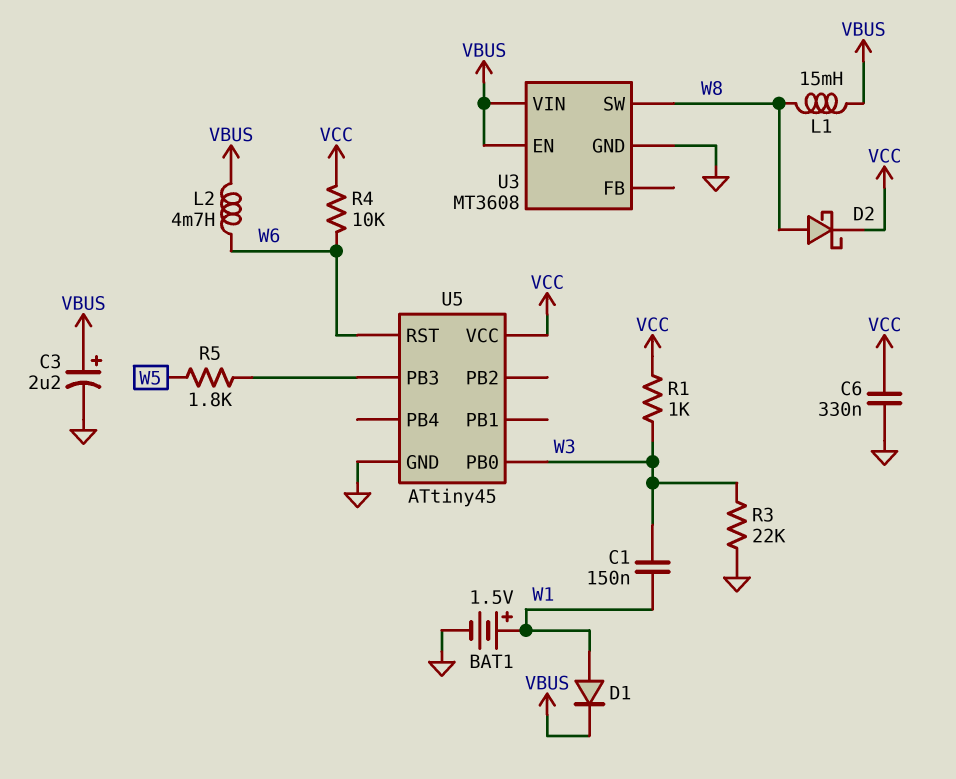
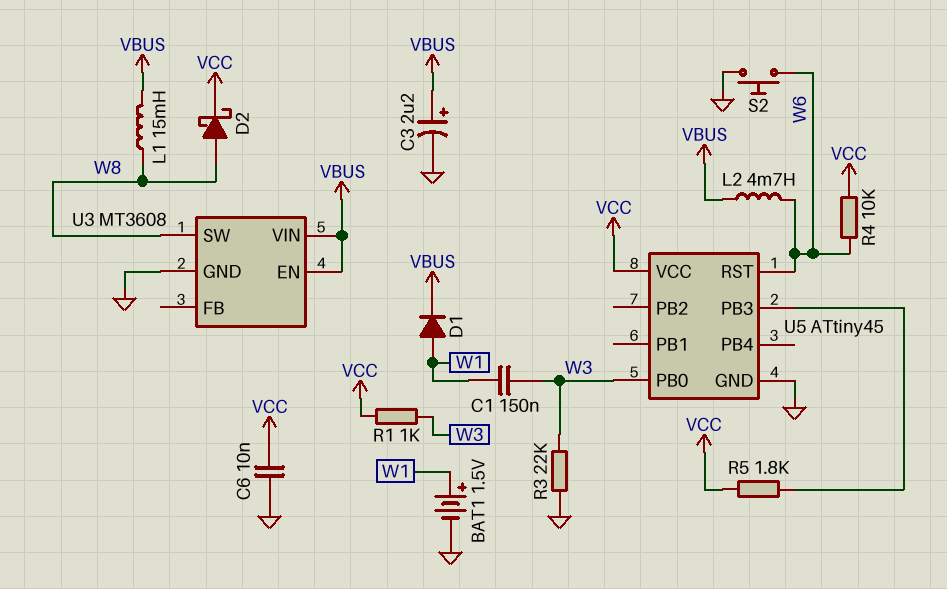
C6: 330nF (GND, VCC) -> 10nF (GND, VCC)
R5: 1.8k (U5/PB3, W5) -> 1.8k (U5/PB3, VCC)
S2: none -> button (GND, W6)

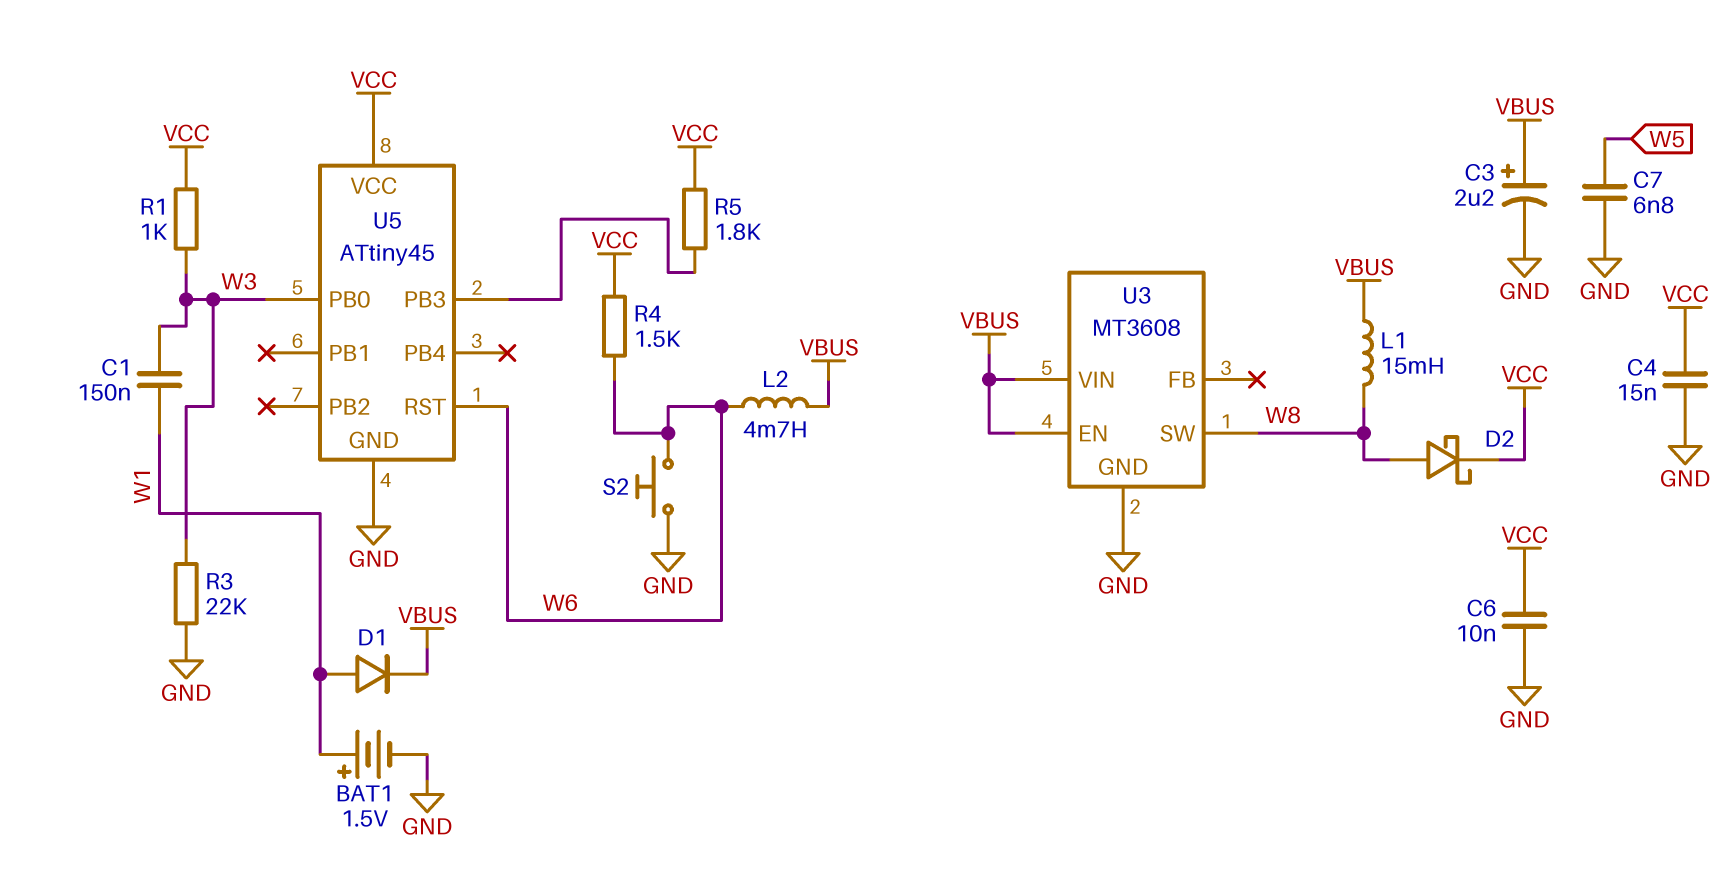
C4: none -> 15nF (GND, VCC)
C7: none -> 6.8nF (GND, W5)
R4: 10k (VCC, W6) -> 1.5k (VCC, W6)

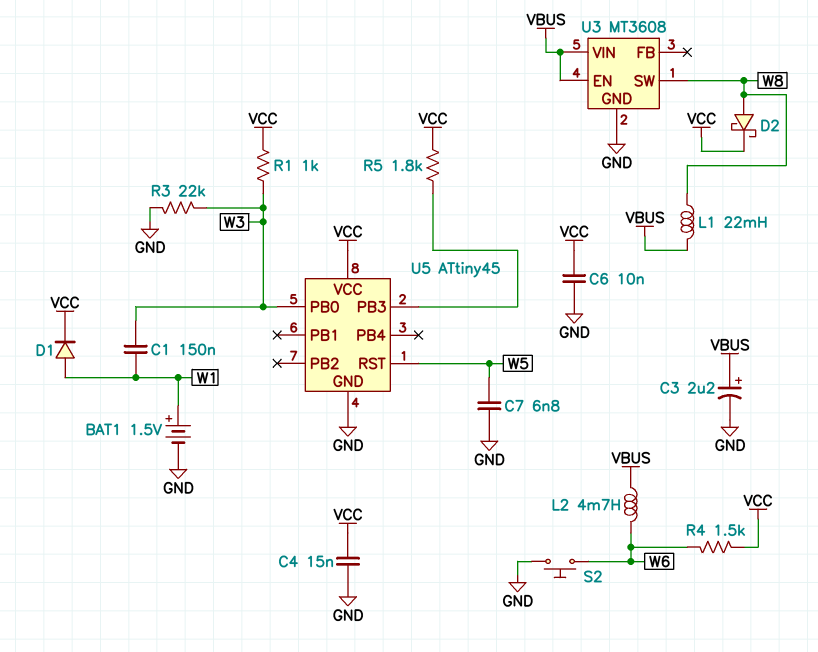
D1: diode (A W1, K VBUS) -> diode (A W1, K VCC)
L1: 15mH (VBUS, W8) -> 22mH (VBUS, W8)
U5 pin RST: W6 -> W5

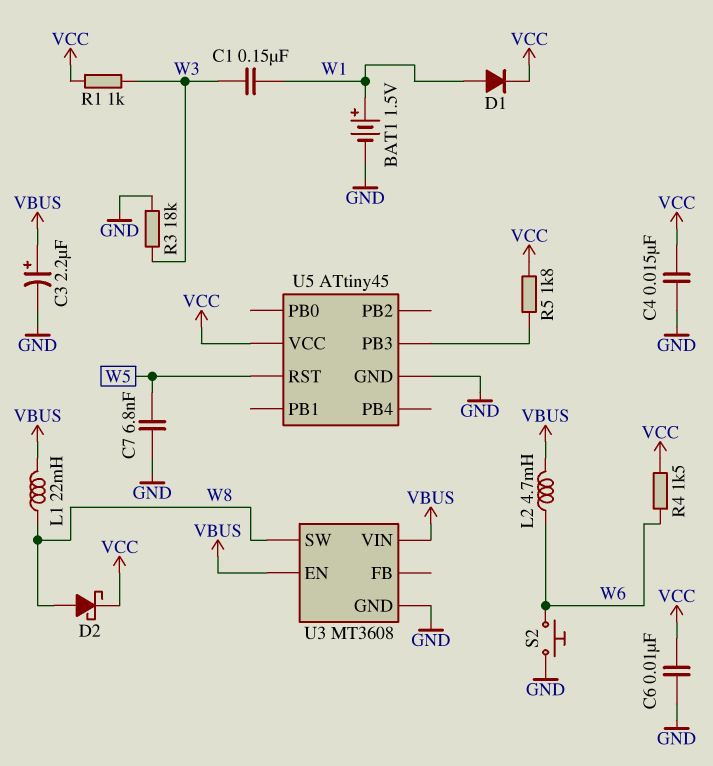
R3: 22k (GND, W3) -> 18k (GND, W3)
U5 pin PB0: W3 -> none

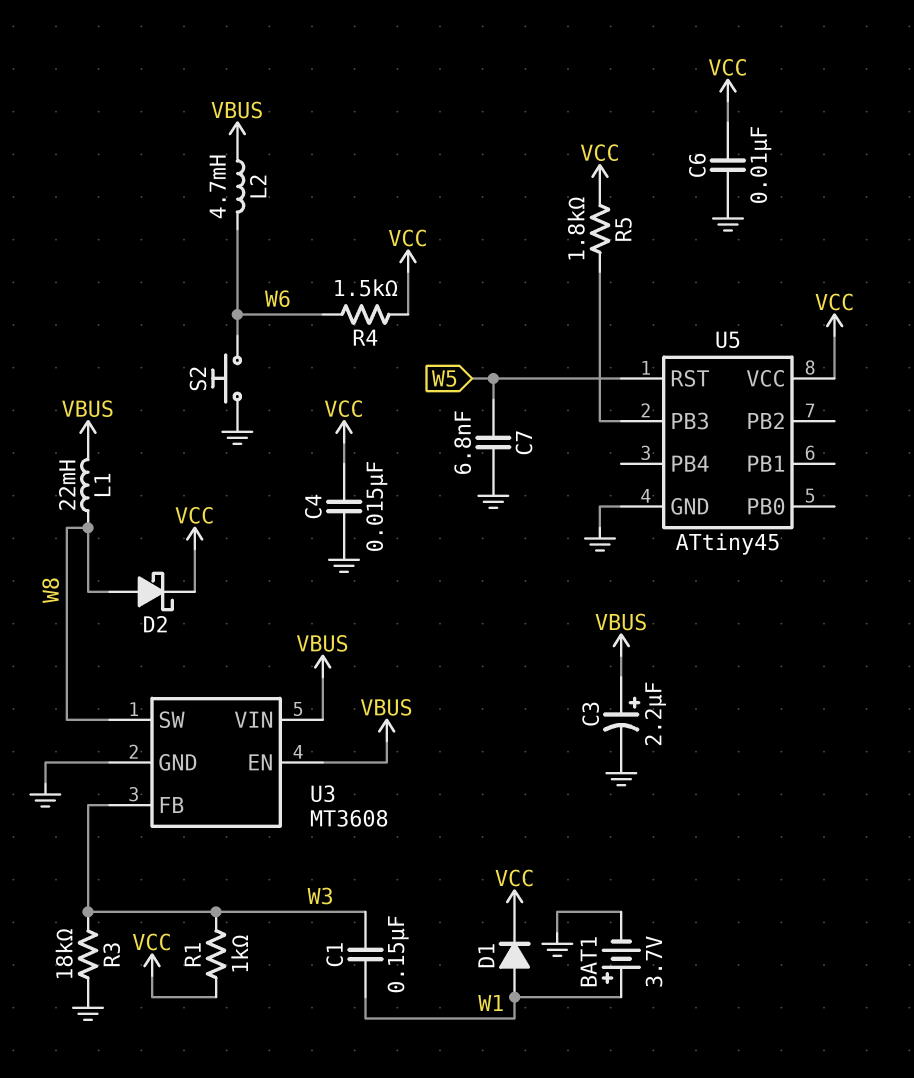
BAT1: 1.5V (plus W1, minus GND) -> 3.7V (plus W1, minus GND)
U3 pin FB: none -> W3

